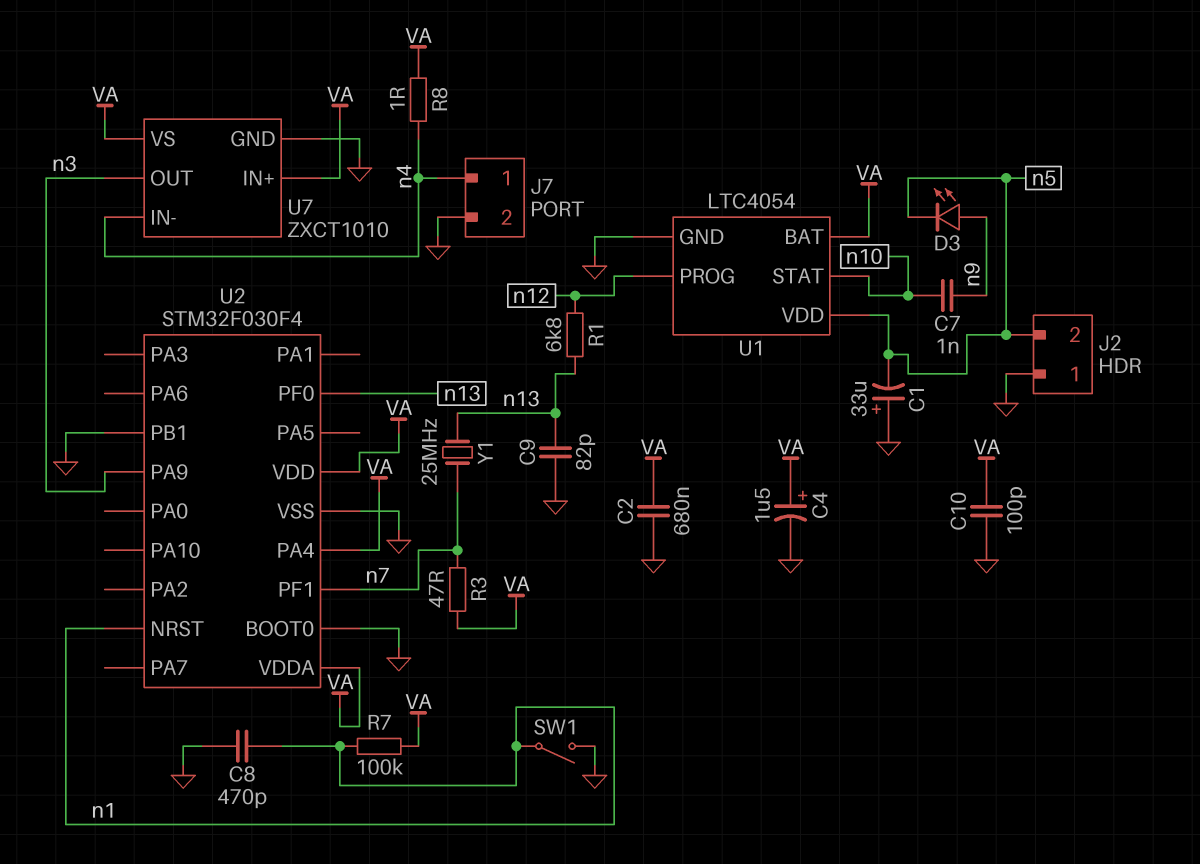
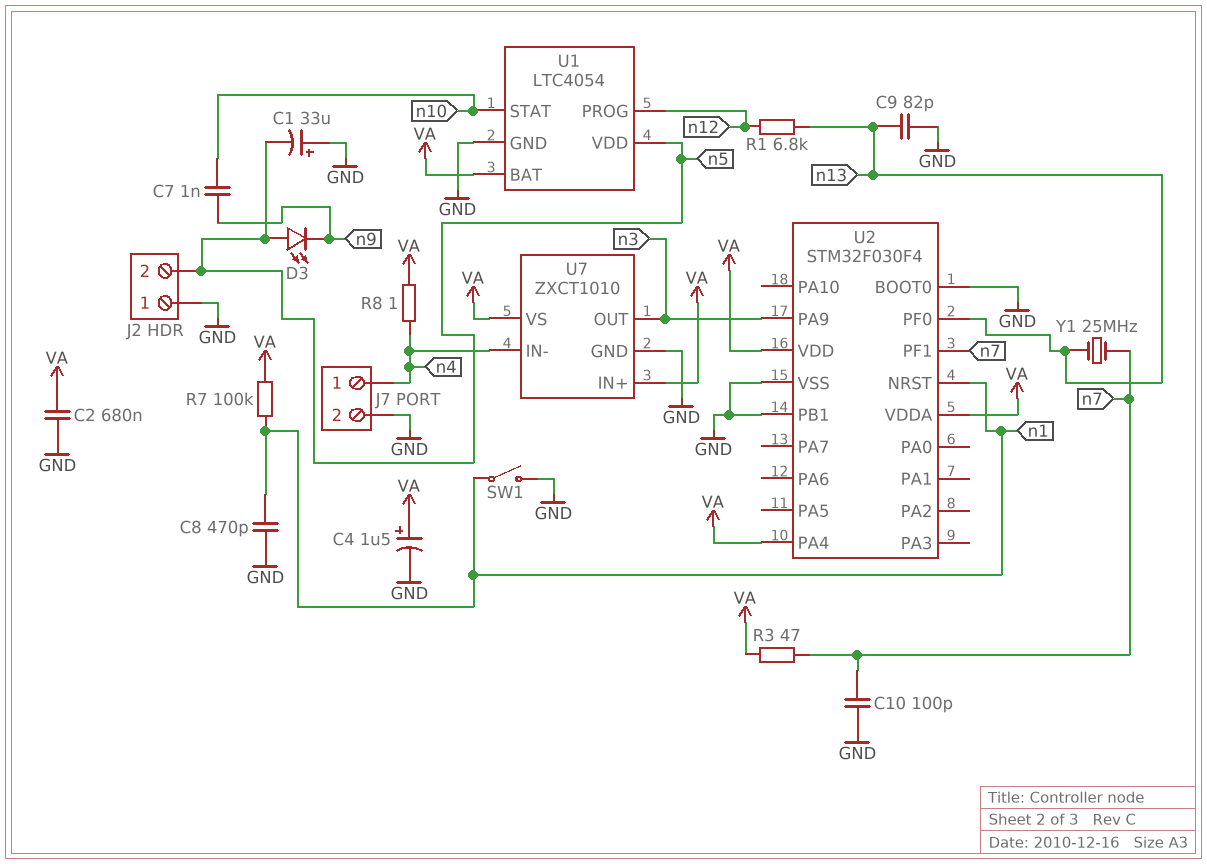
C10: 100pF (GND, VA) -> 100pF (GND, n7)
D3: LED (A n9, K n5) -> LED (A n5, K n9)

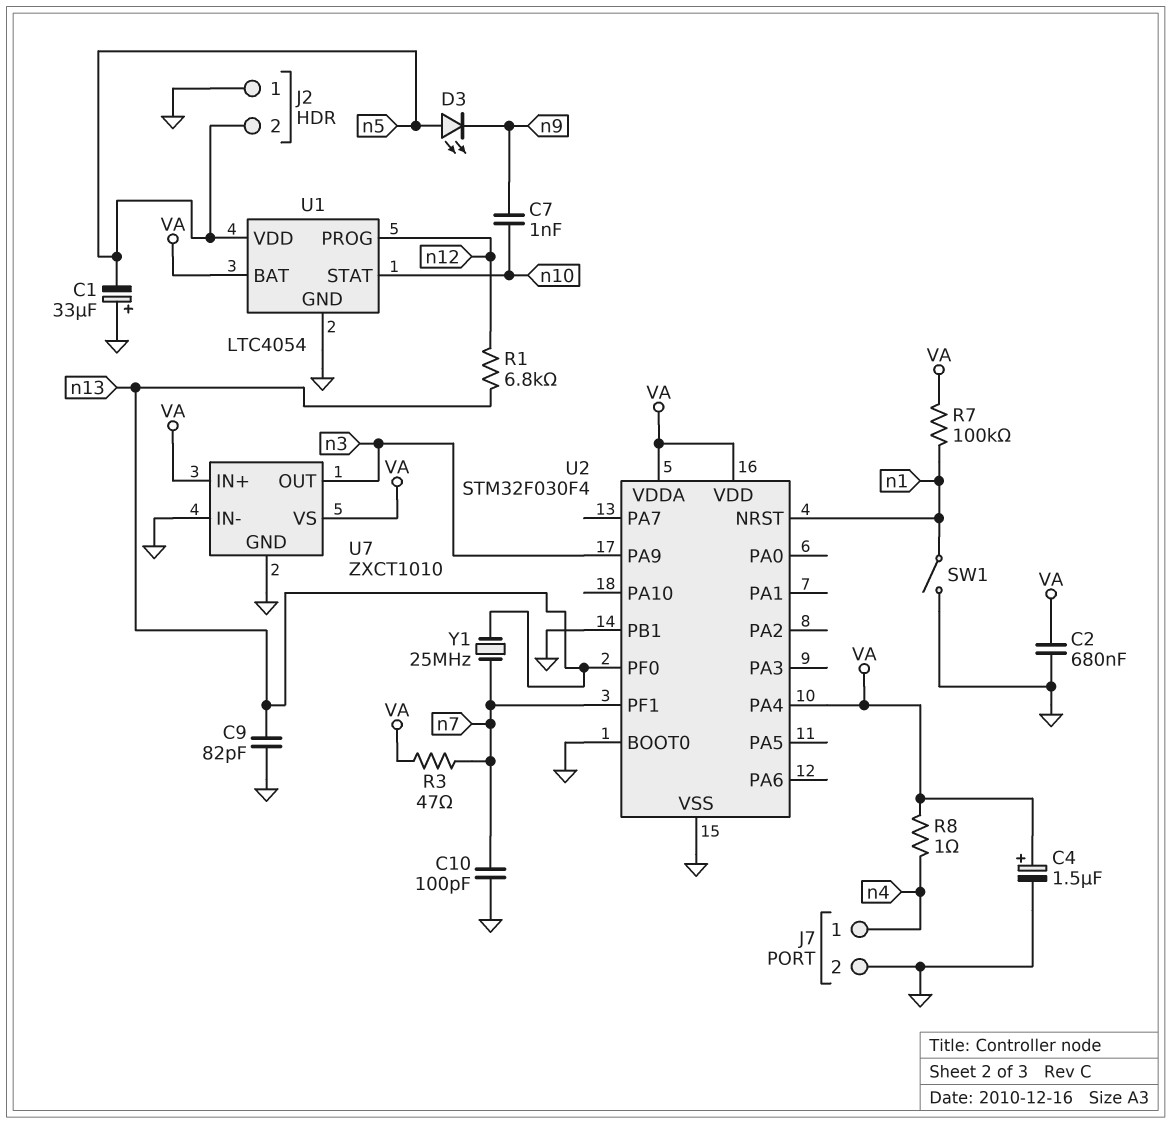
C8: 470pF (GND, n1) -> none
U7 pin IN-: n4 -> GND

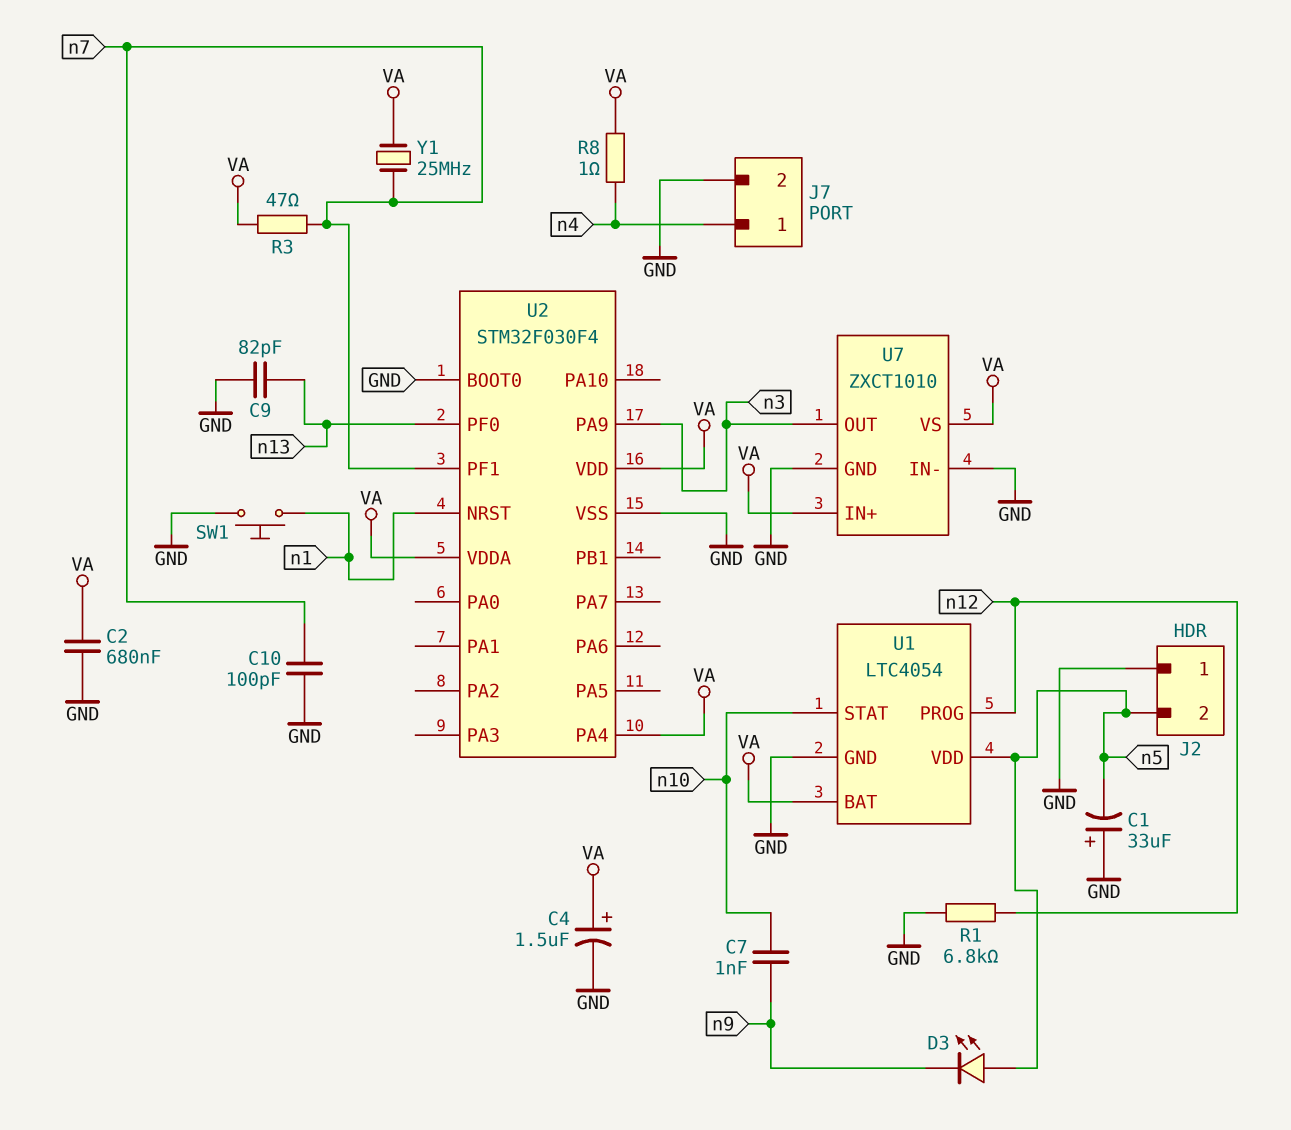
R1: 6.8k (n12, n13) -> 6.8k (GND, n12)
R7: 100k (VA, n1) -> none
SW1: switch (GND, n1) -> button (GND, n1)
U2 pin PB1: GND -> none
Y1: 25MHz (n7, n13) -> 25MHz (VA, n7)

